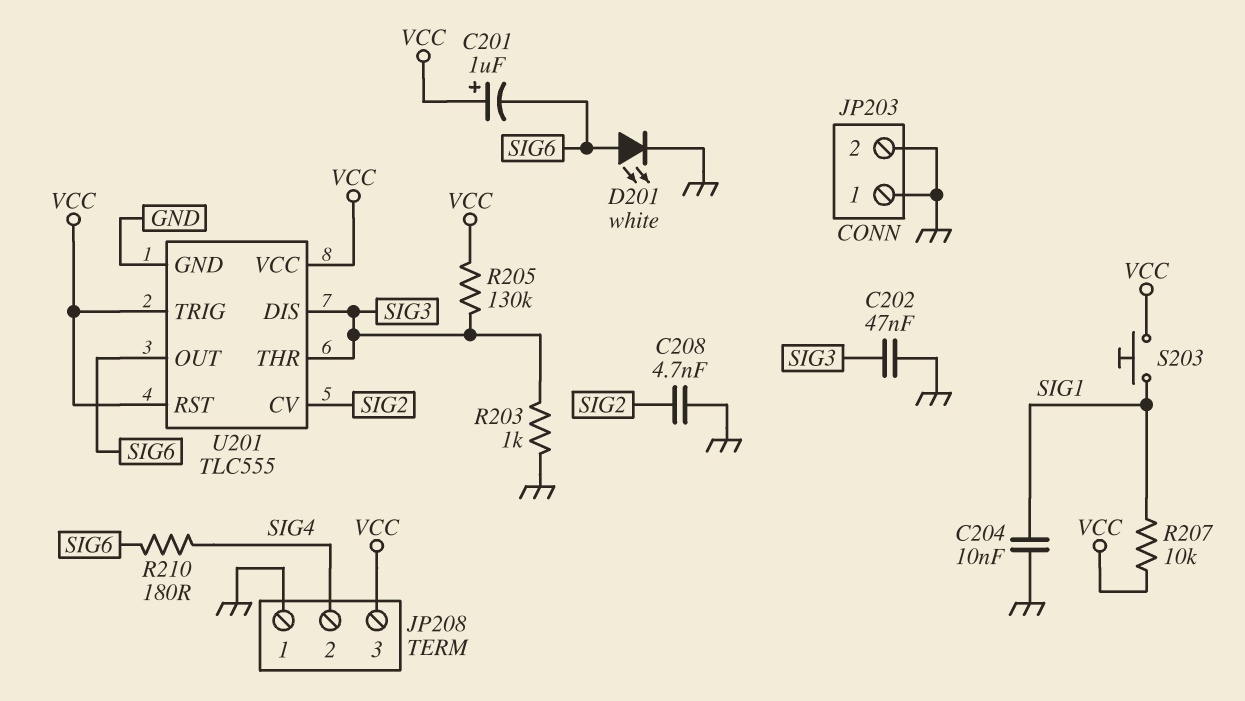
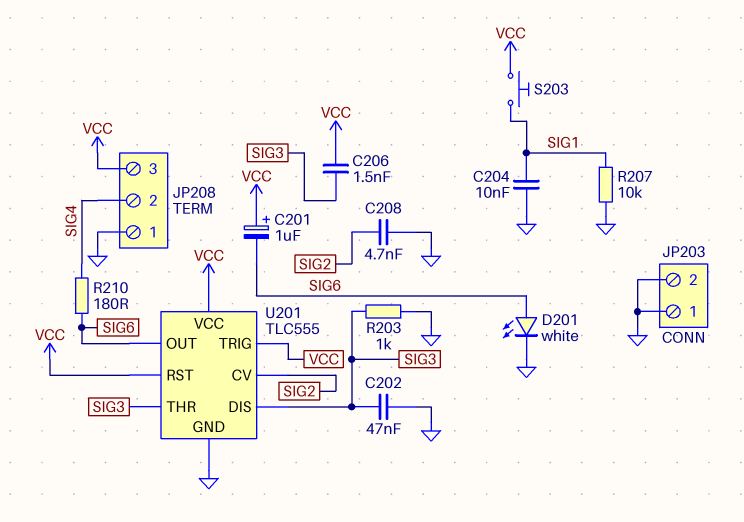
C206: none -> 1.5nF (SIG3, VCC)
R205: 130k (SIG3, VCC) -> none
R207: 10k (SIG1, VCC) -> 10k (GND, SIG1)

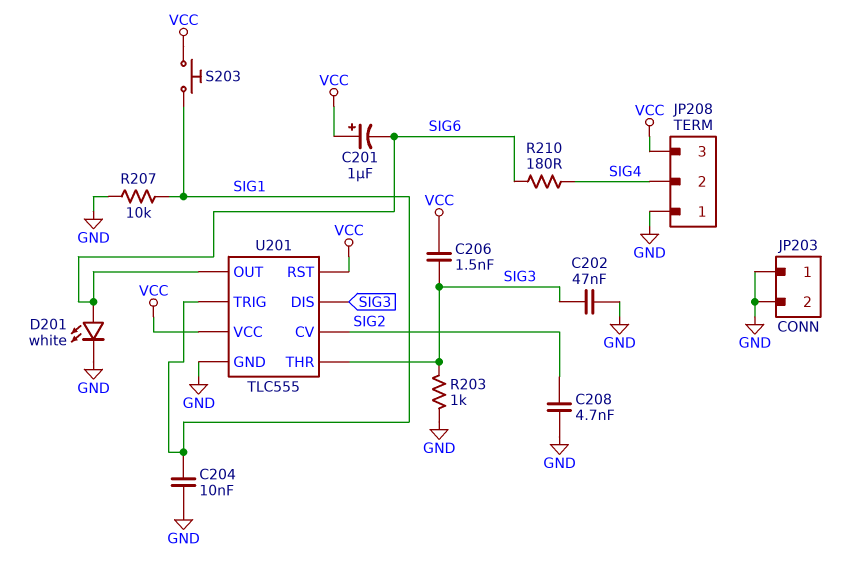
U201 pin TRIG: VCC -> SIG1

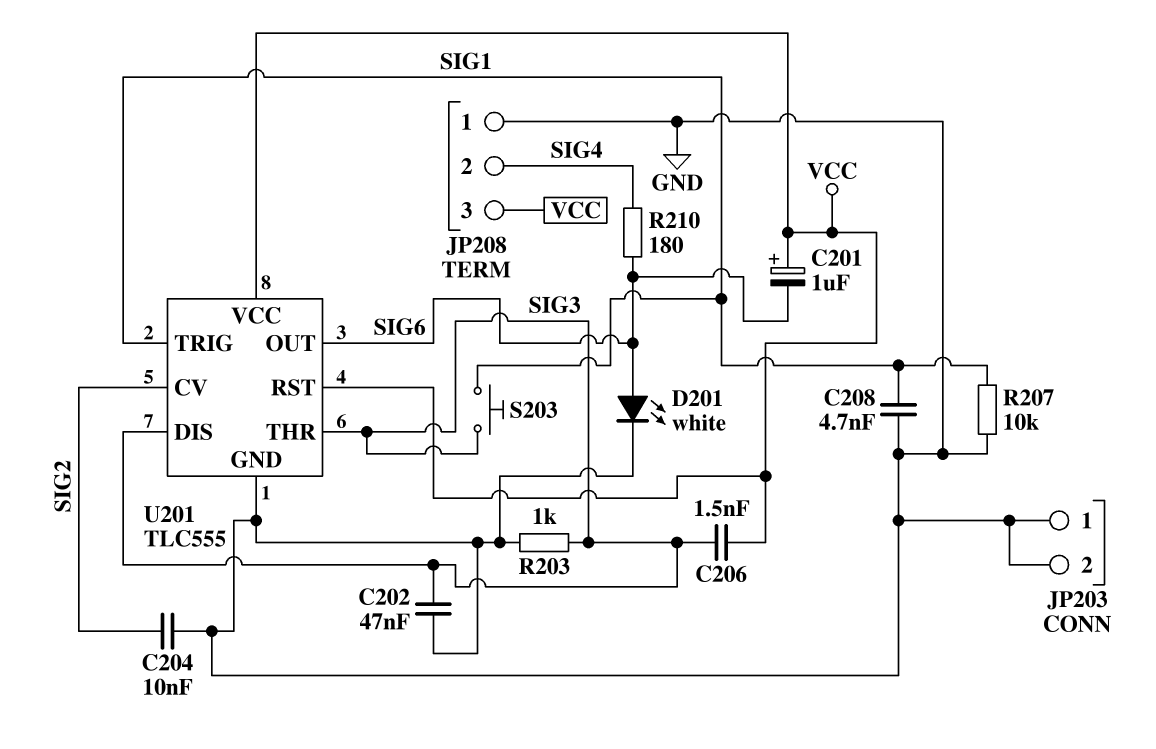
C204: 10nF (GND, SIG1) -> 10nF (GND, SIG2)
C208: 4.7nF (GND, SIG2) -> 4.7nF (GND, SIG1)
S203: button (SIG1, VCC) -> button (SIG1, SIG3)

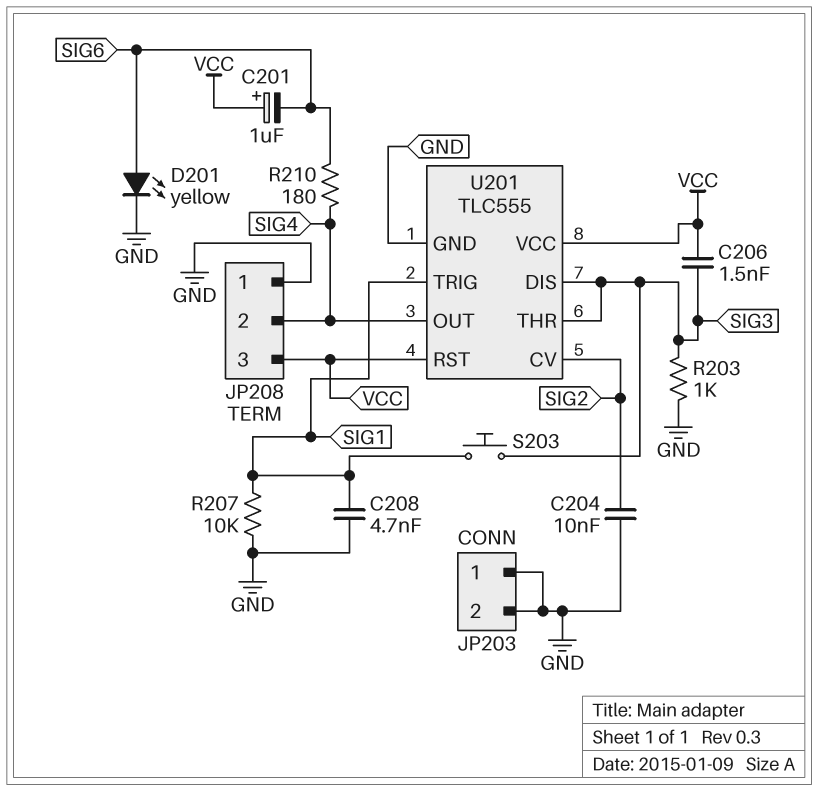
C202: 47nF (GND, SIG3) -> none
D201: LED white (A SIG6, K GND) -> LED yellow (A SIG6, K GND)
U201 pin OUT: SIG6 -> SIG4

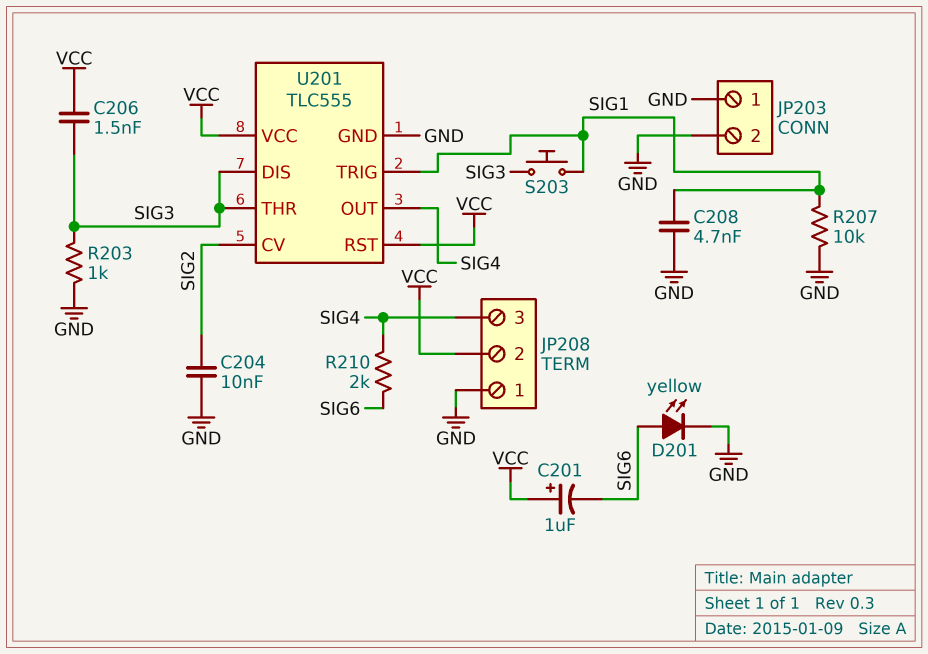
JP208 pin 2: SIG4 -> VCC
JP208 pin 3: VCC -> SIG4
R210: 180 (SIG4, SIG6) -> 2k (SIG4, SIG6)

